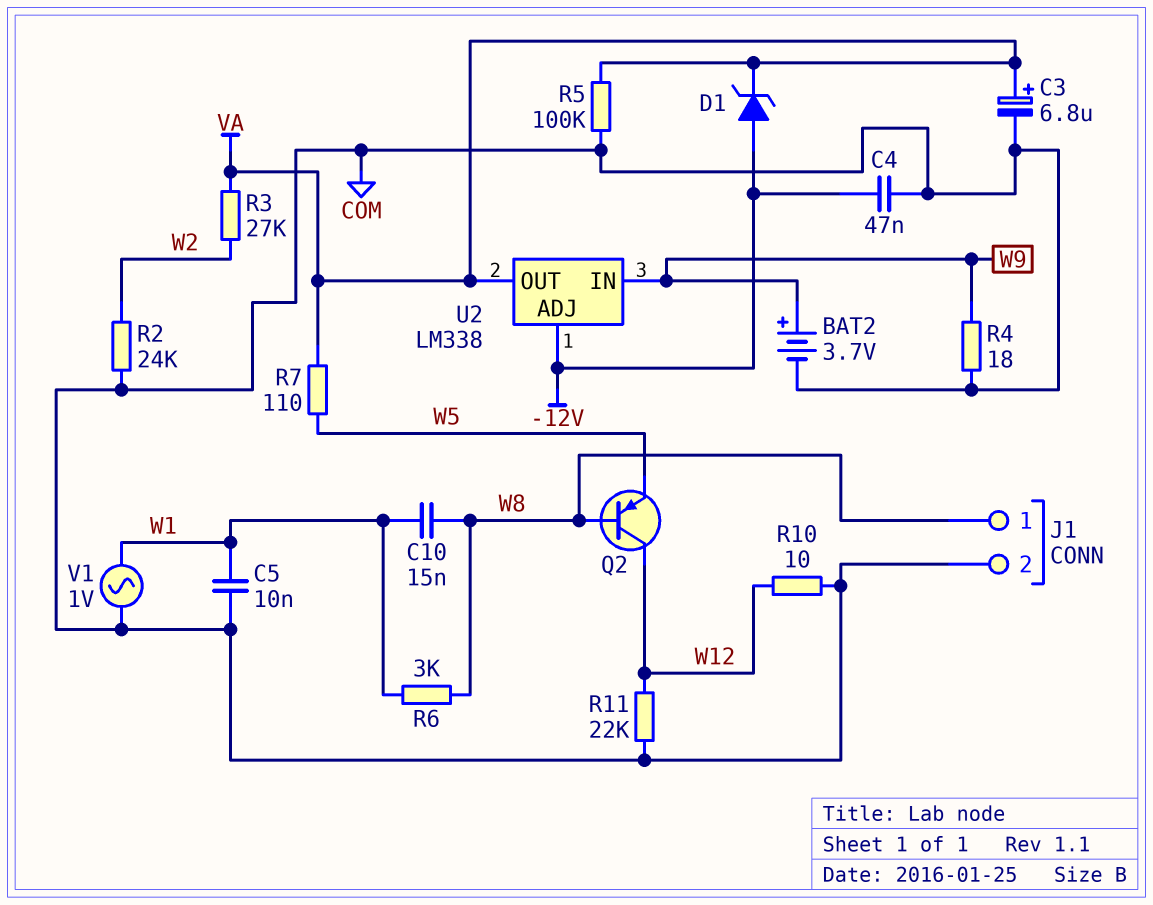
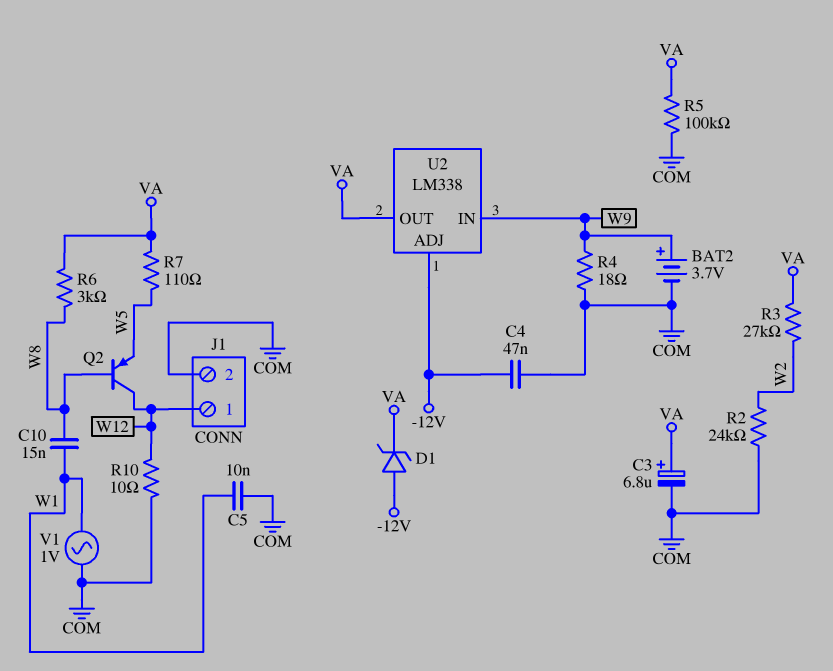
J1 pin 1: W8 -> W12
R6: 3k (W1, W8) -> 3k (VA, W8)
R11: 22k (COM, W12) -> none

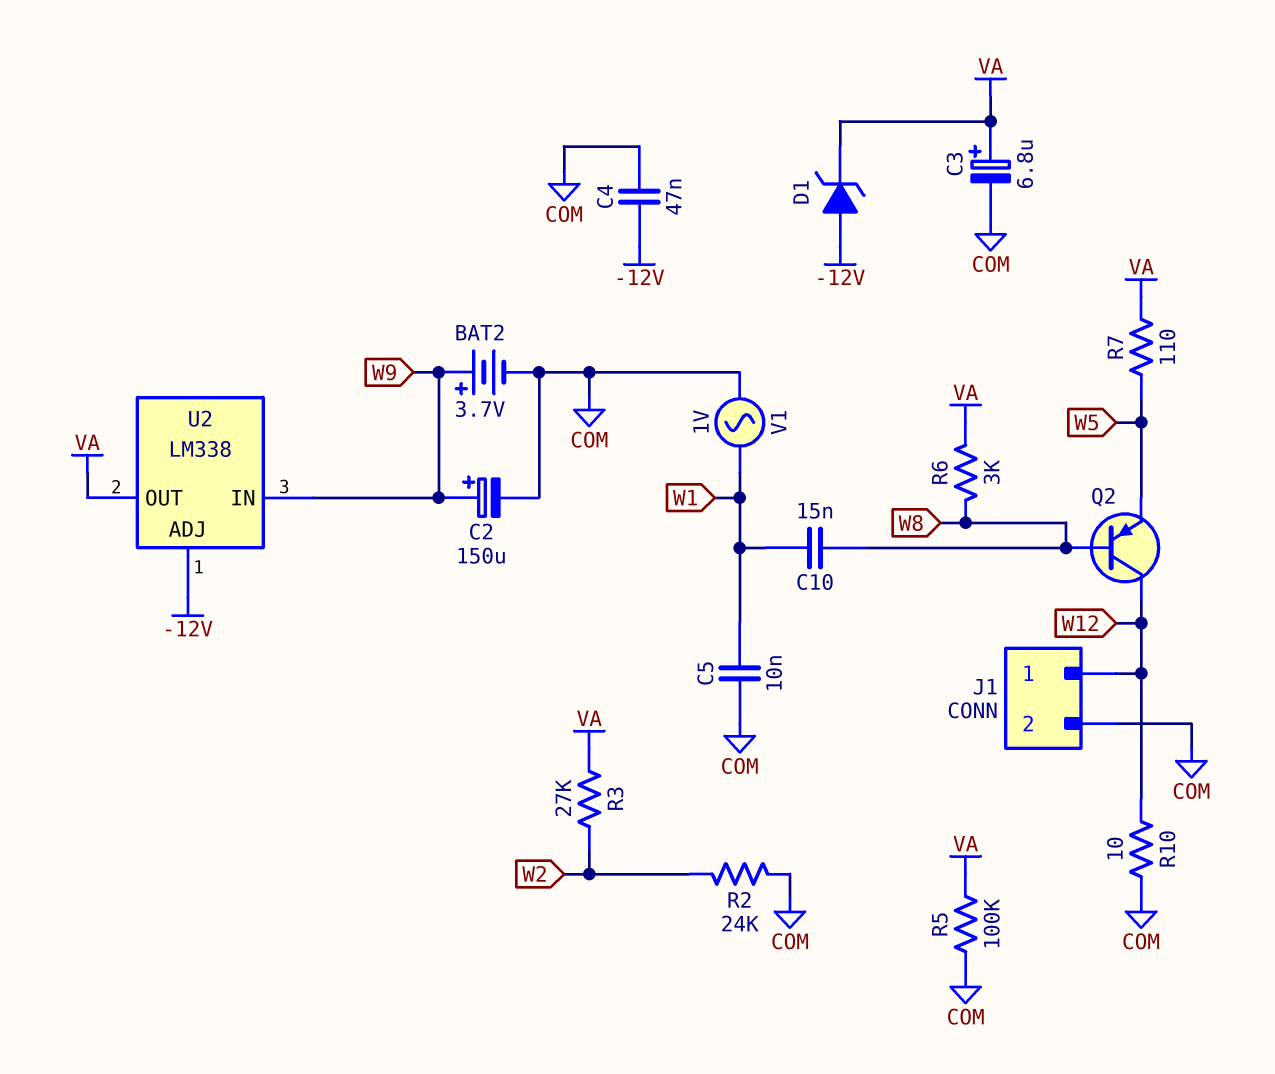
C2: none -> 150uF (plus W9, minus COM)
R4: 18 (COM, W9) -> none

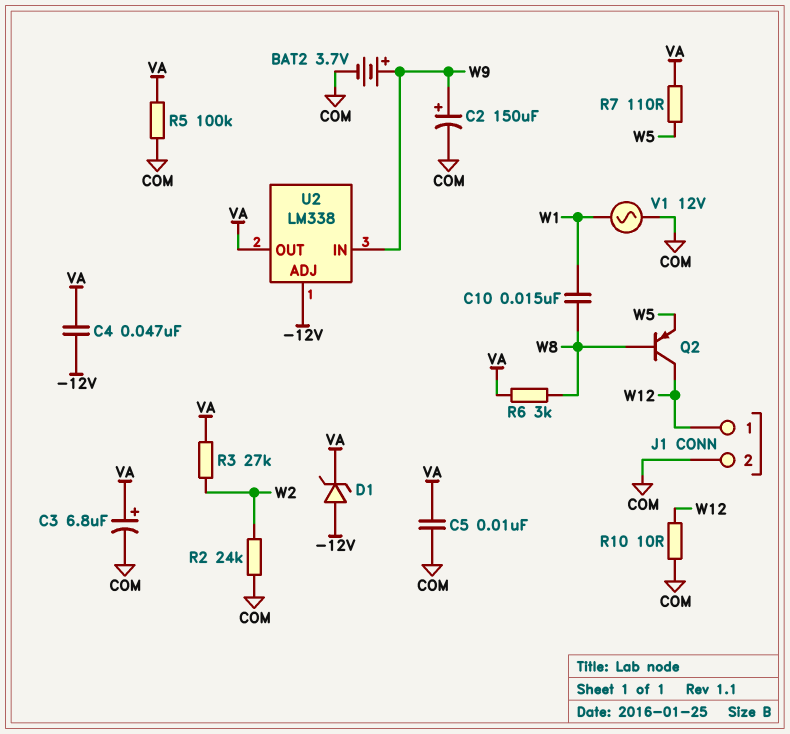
C4: 47nF (-12V, COM) -> 47nF (-12V, VA)
C5: 10nF (COM, W1) -> 10nF (COM, VA)
V1: AC 1V (COM, W1) -> AC 12V (COM, W1)

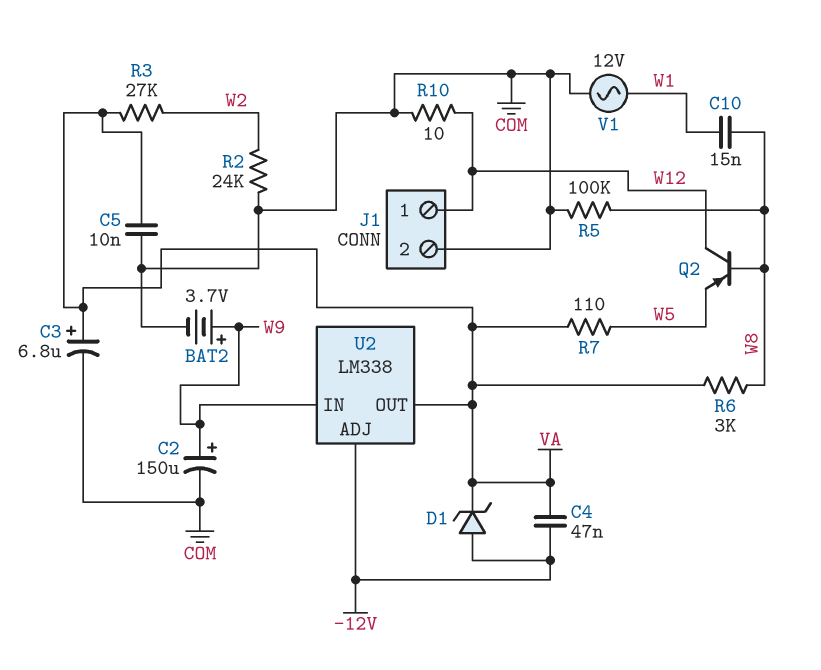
R5: 100k (COM, VA) -> 100k (COM, W8)

